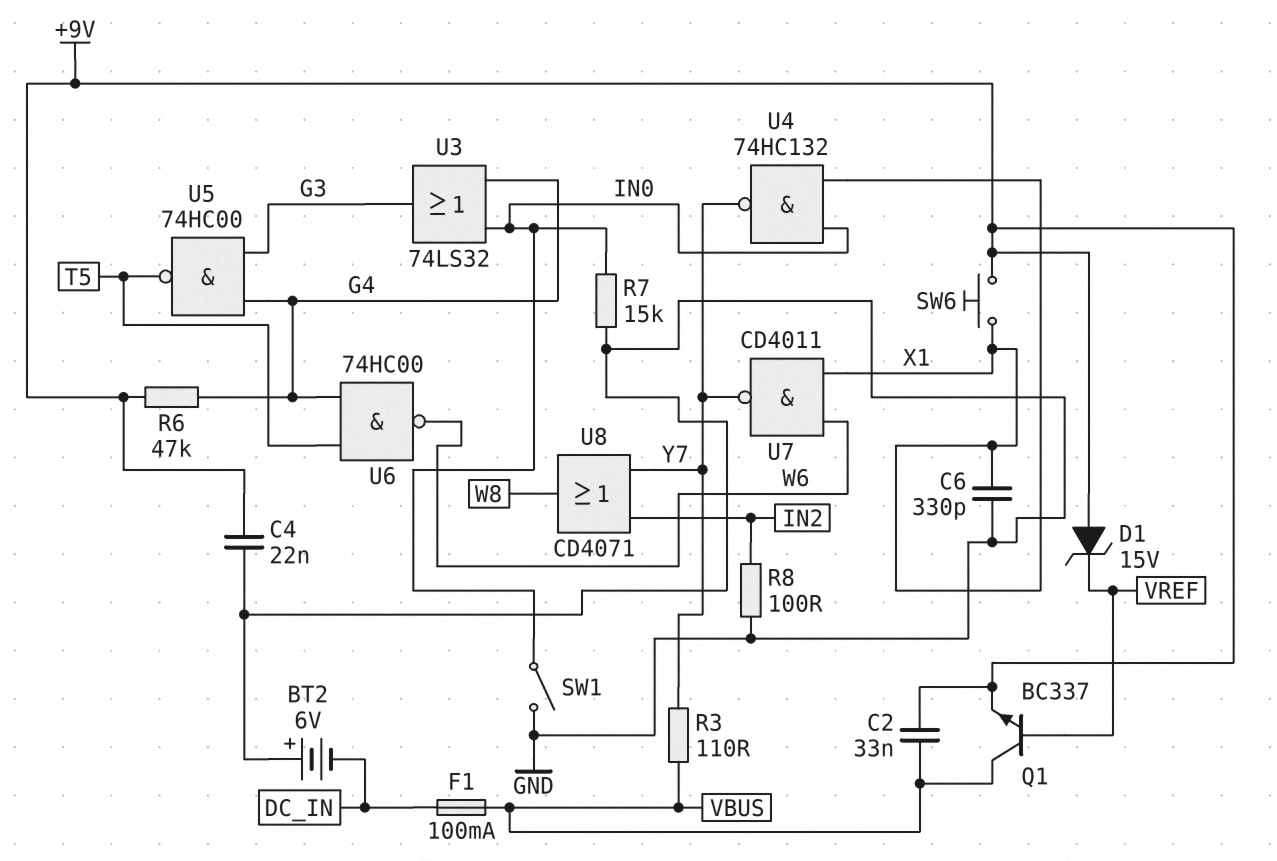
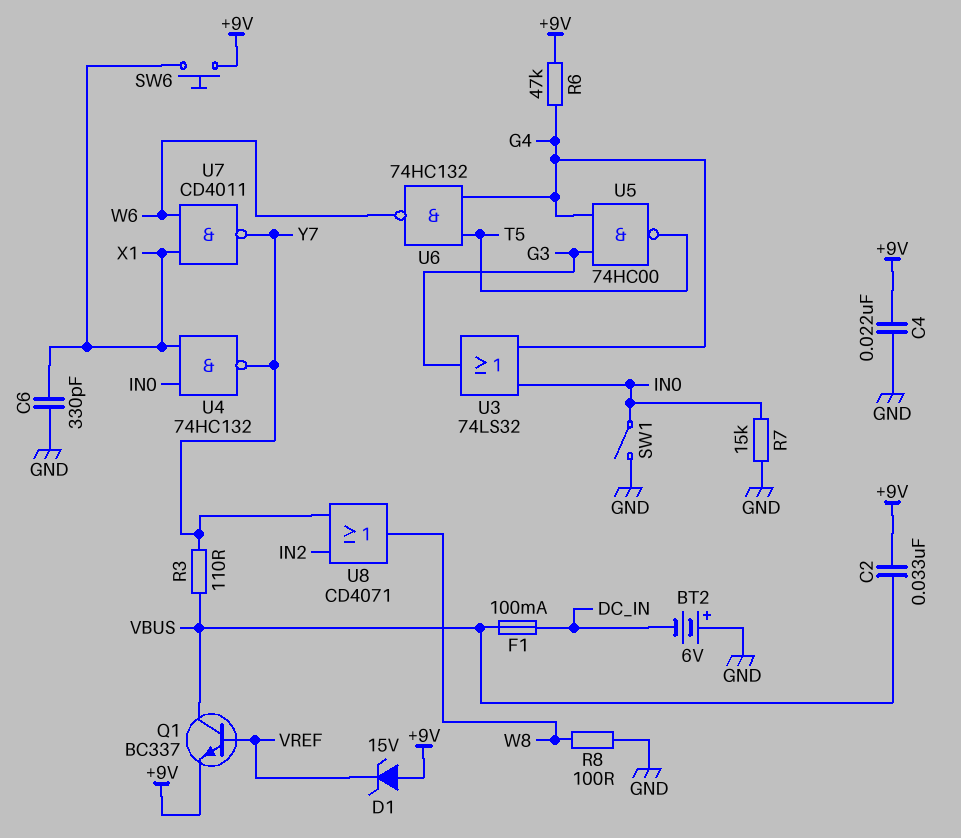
R8: 100 (GND, IN2) -> 100 (GND, W8)
U6: NAND 74HC00 (in G4, in T5, out W6) -> NAND 74HC132 (in G4, in T5, out W6)

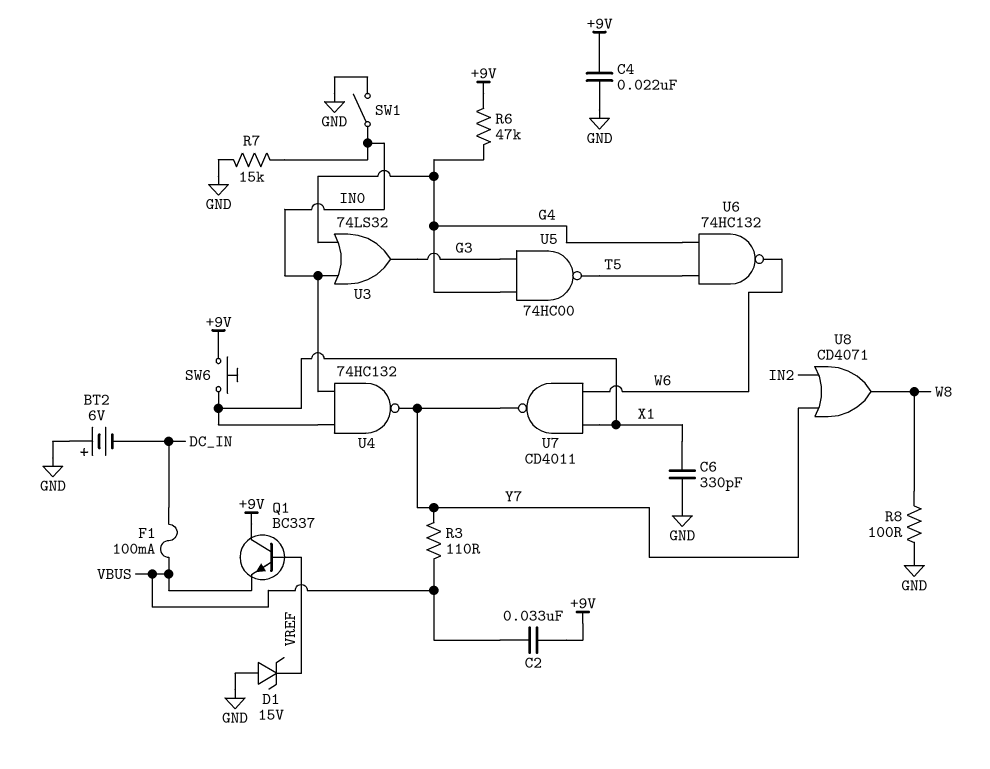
D1: zener 15V (A +9V, K VREF) -> zener 15V (A GND, K VREF)
Q1: NPN BC337 (B VREF, C VBUS, E +9V) -> NPN BC337 (B VREF, C +9V, E VBUS)

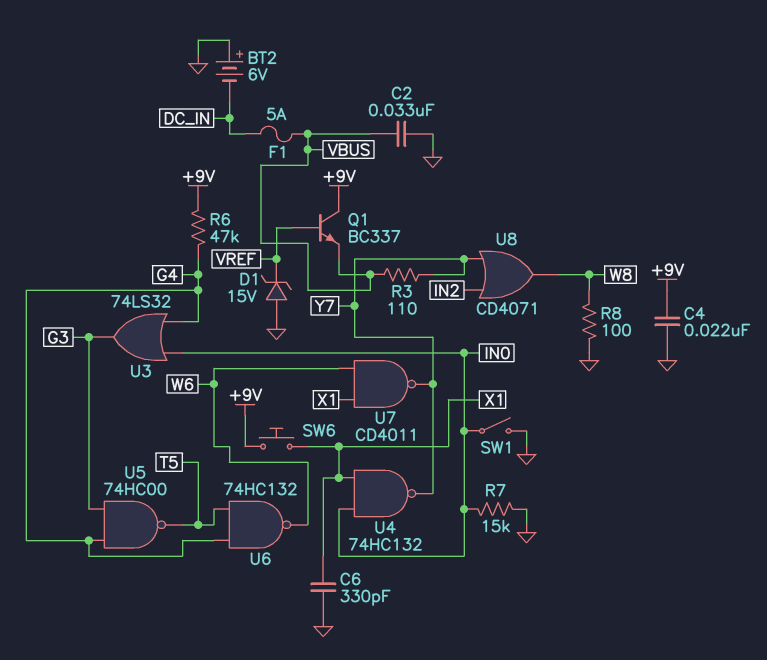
C2: 33nF (+9V, VBUS) -> 33nF (GND, VBUS)
F1: 100mA (DC_IN, VBUS) -> 5A (DC_IN, VBUS)

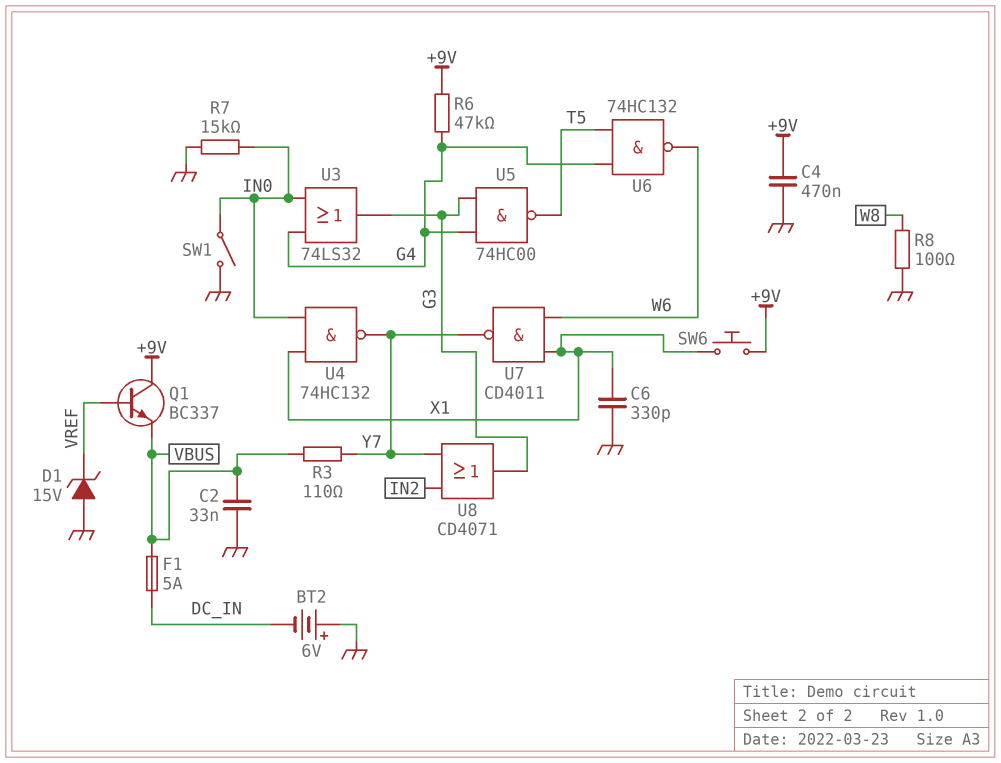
C4: 22nF (+9V, GND) -> 470nF (+9V, GND)
U8: OR CD4071 (in IN2, in Y7, out W8) -> OR CD4071 (in IN2, in Y7, out G3)

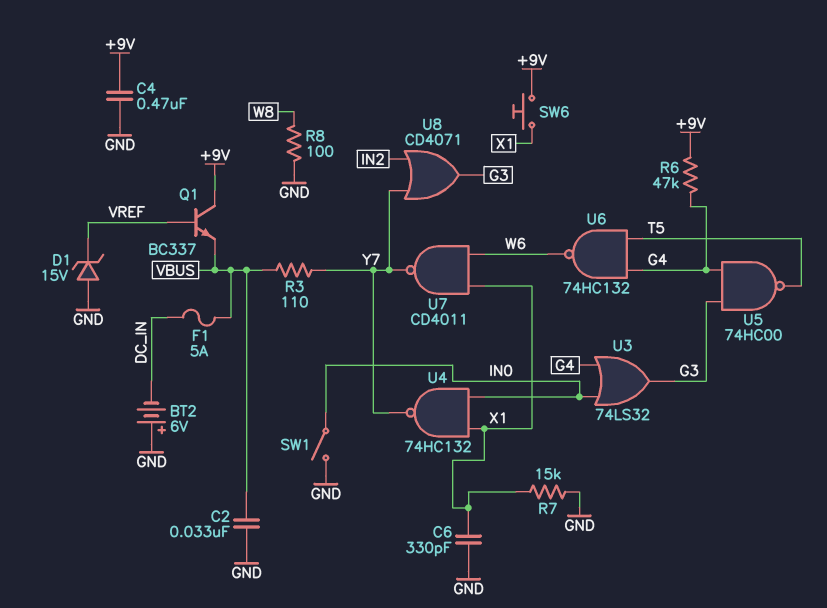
R7: 15k (GND, IN0) -> 15k (GND, X1)

